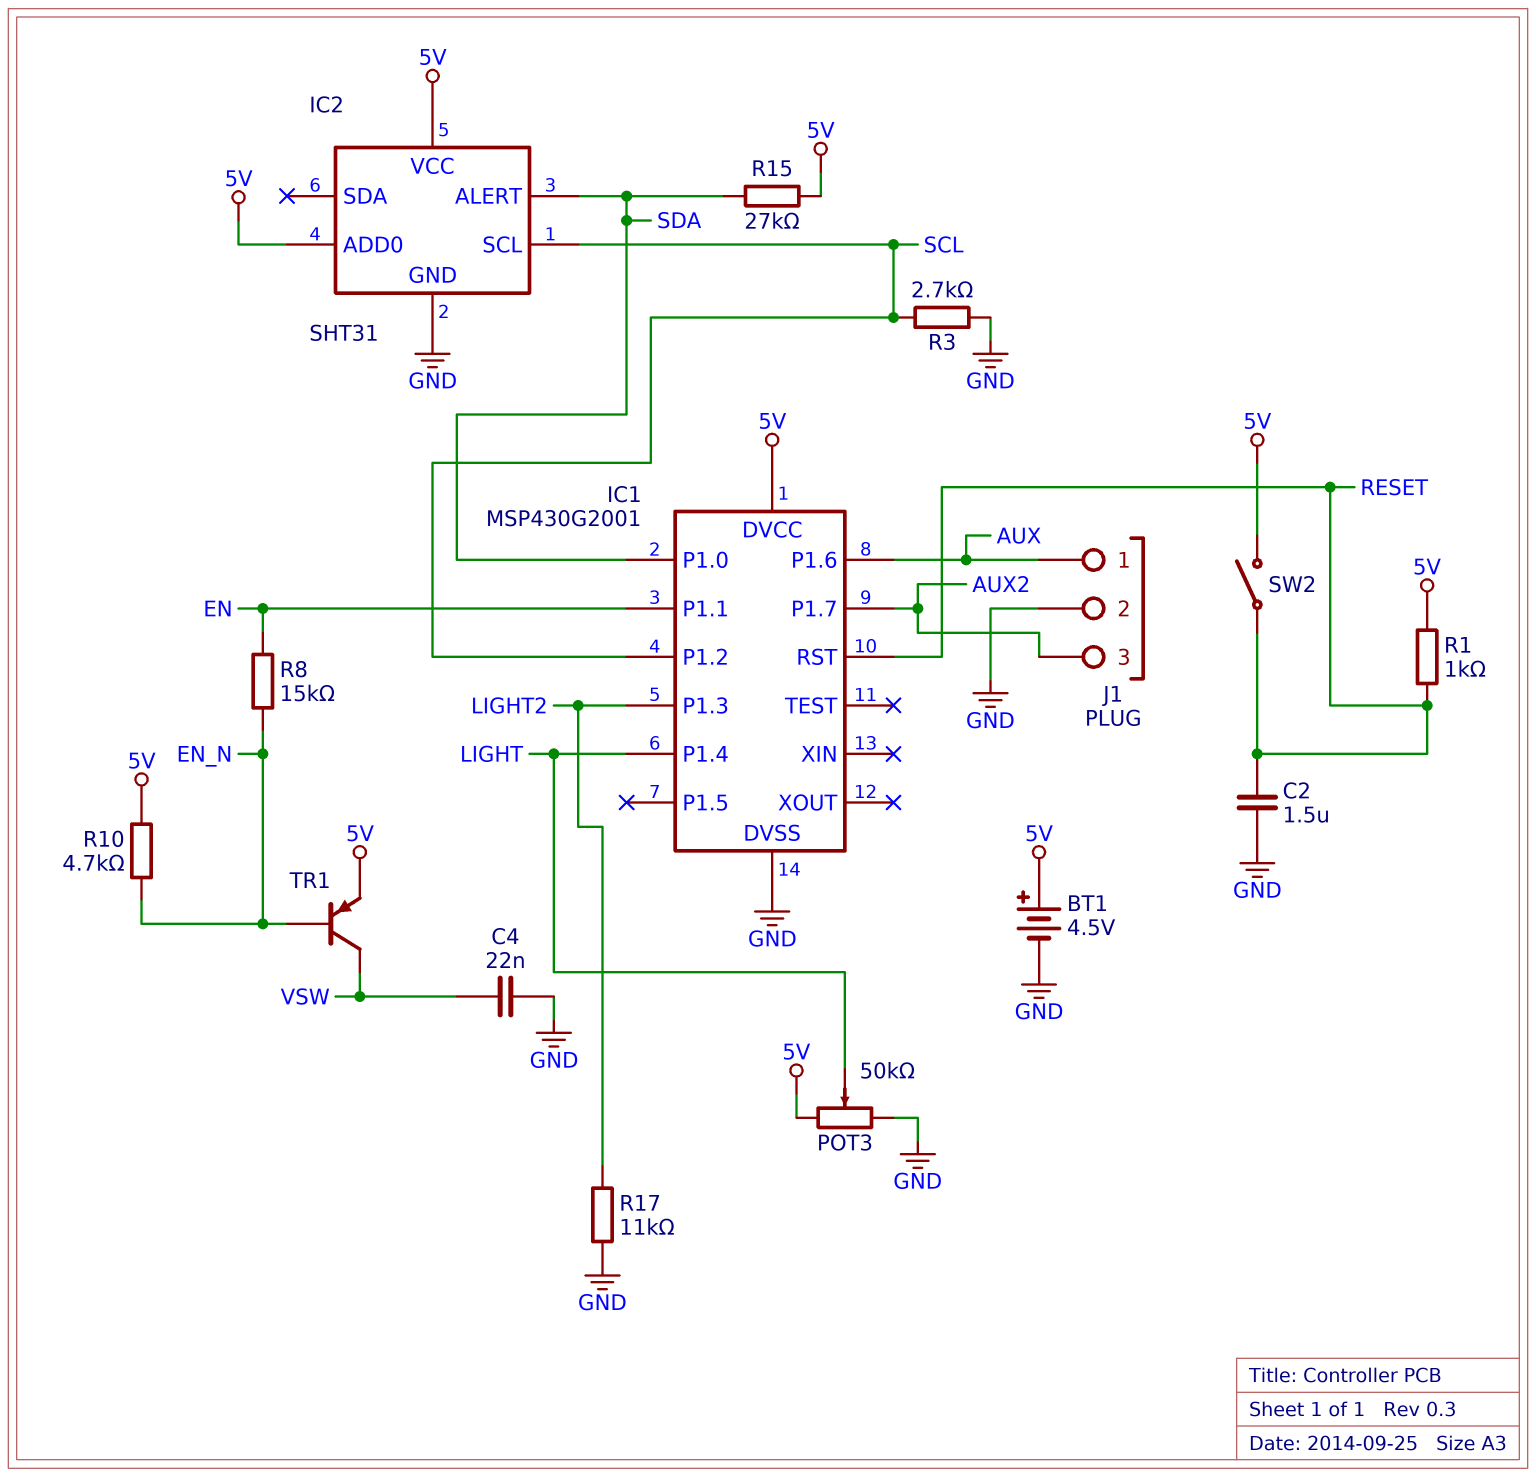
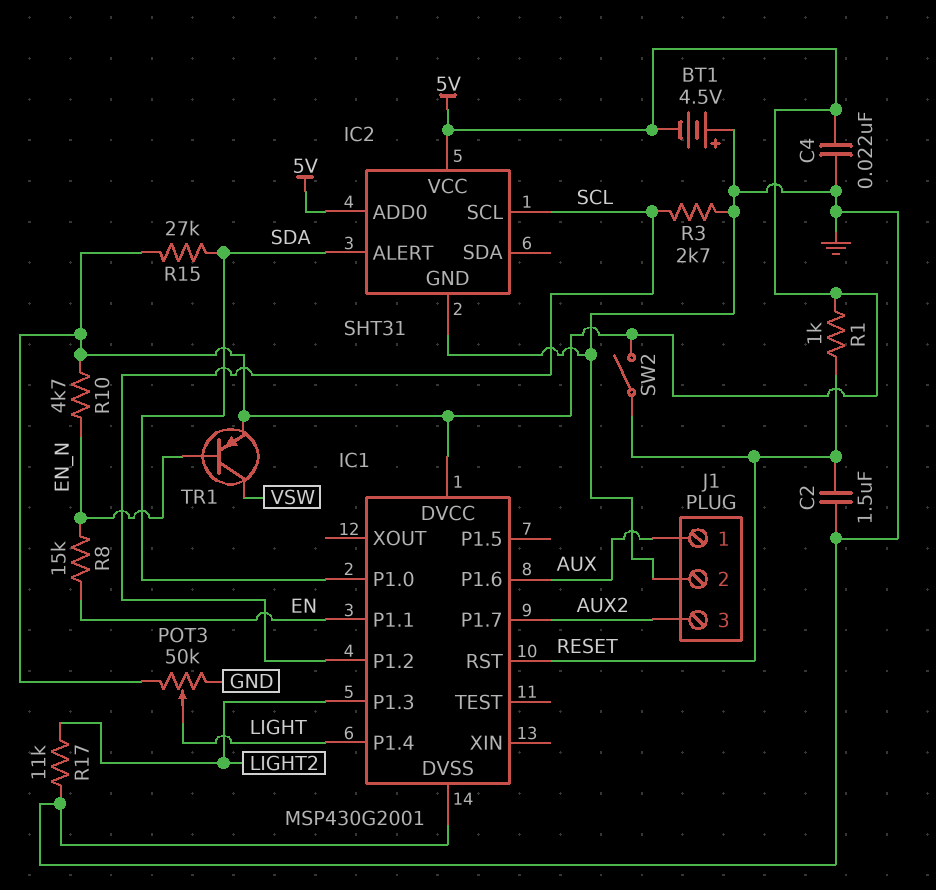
BT1: 4.5V (plus 5V, minus GND) -> 4.5V (plus GND, minus 5V)
C4: 22nF (GND, VSW) -> 22nF (5V, GND)

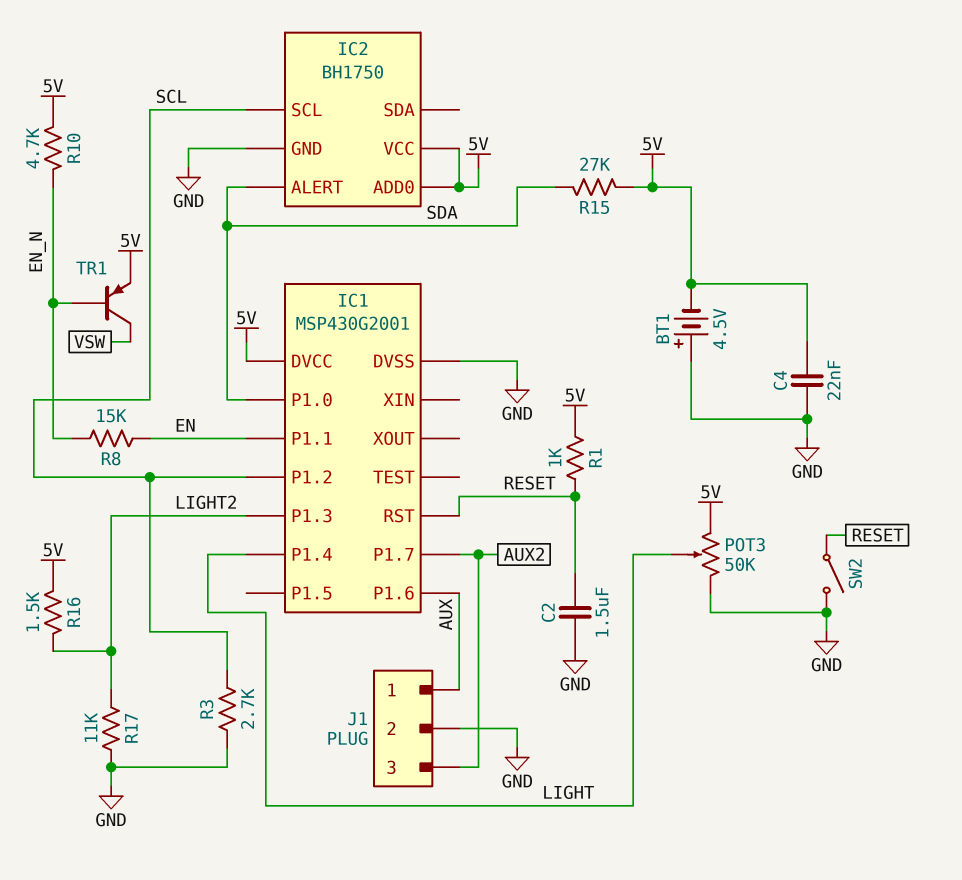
IC2: SHT31 -> BH1750
R16: none -> 1.5k (5V, LIGHT2)
SW2: switch (5V, RESET) -> switch (GND, RESET)

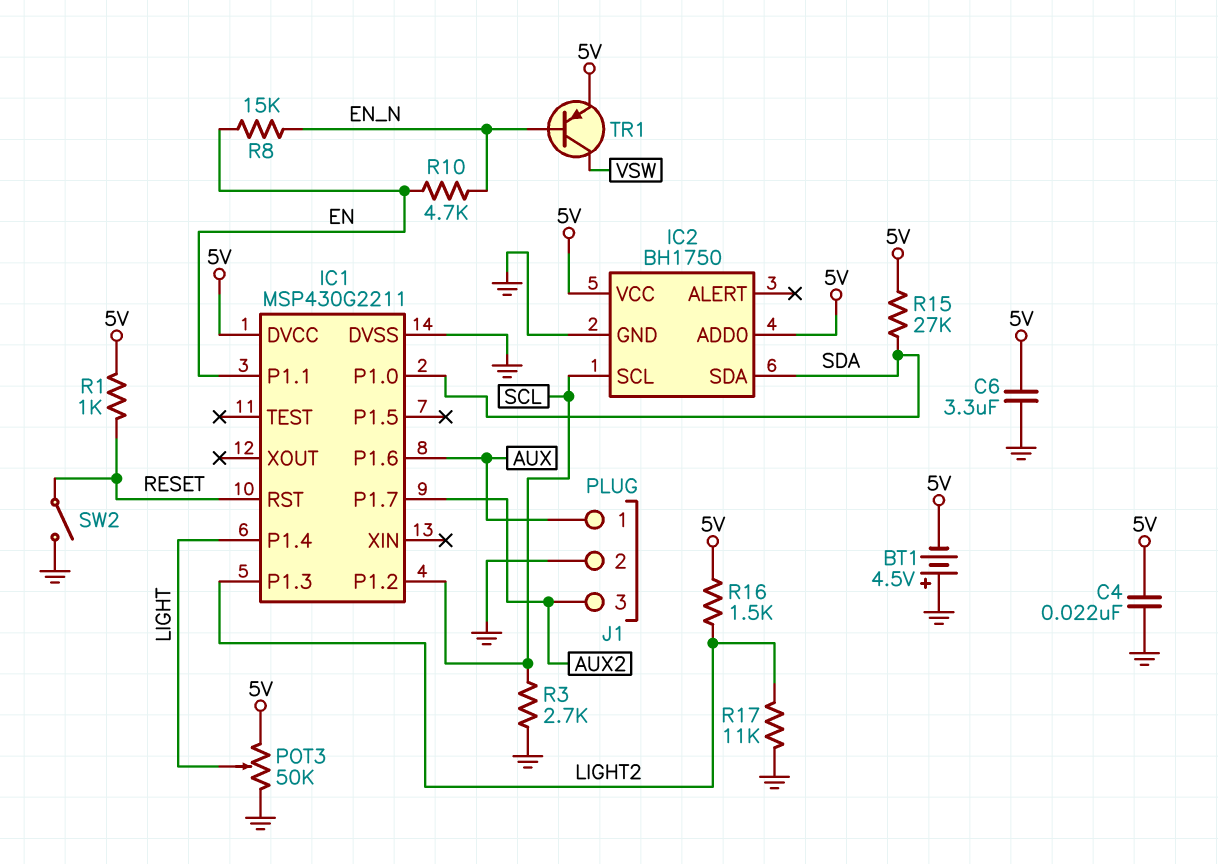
C2: 1.5uF (GND, RESET) -> none
C6: none -> 3.3uF (5V, GND)
IC1: MSP430G2001 -> MSP430G2211
IC2 pin ALERT: SDA -> none
IC2 pin SDA: none -> SDA
R10: 4.7k (5V, EN_N) -> 4.7k (EN, EN_N)

